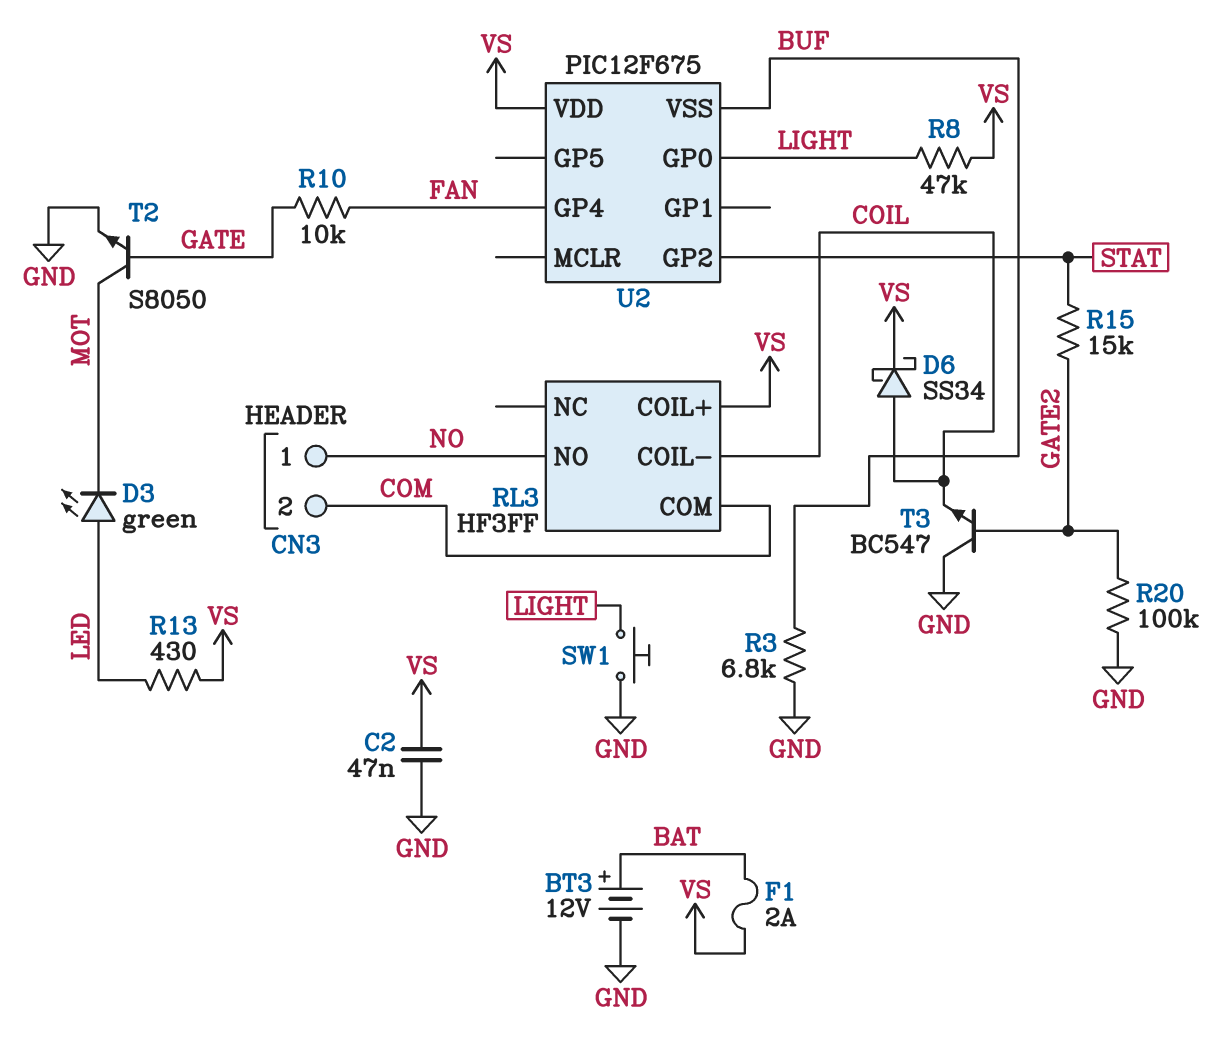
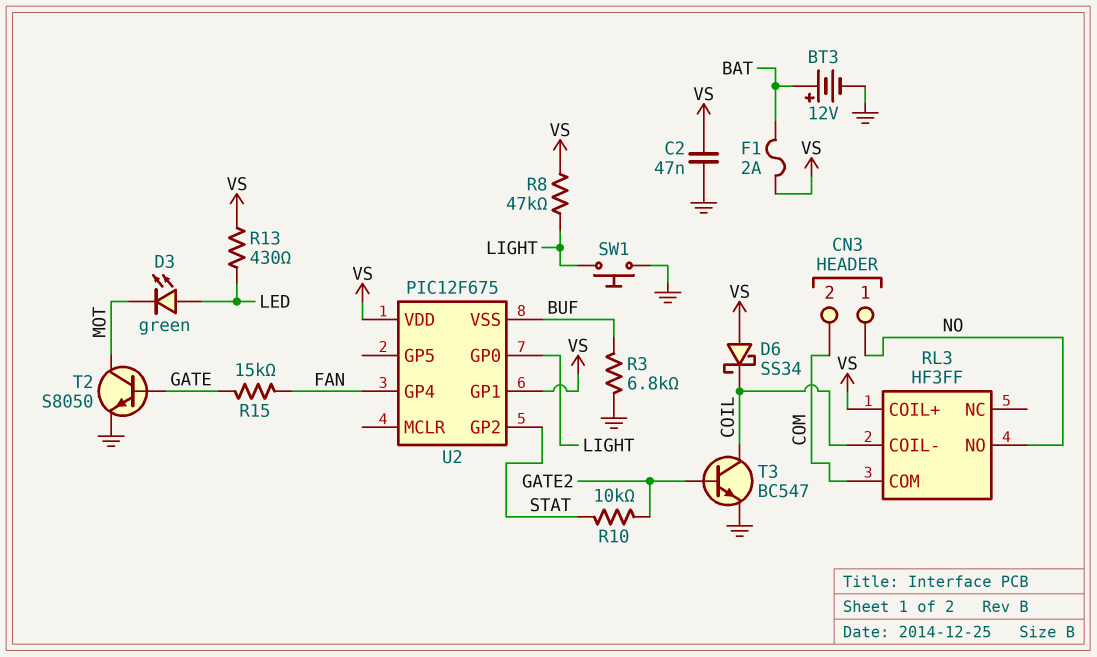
D6: schottky SS34 (A COIL, K VS) -> schottky SS34 (A VS, K COIL)
R10: 10k (FAN, GATE) -> 10k (GATE2, STAT)
R15: 15k (GATE2, STAT) -> 15k (FAN, GATE)
R20: 100k (GATE2, GND) -> none
T3: NPN BC547 (B GATE2, C GND, E COIL) -> NPN BC547 (B GATE2, C COIL, E GND)
U2 pin GP1: none -> VS

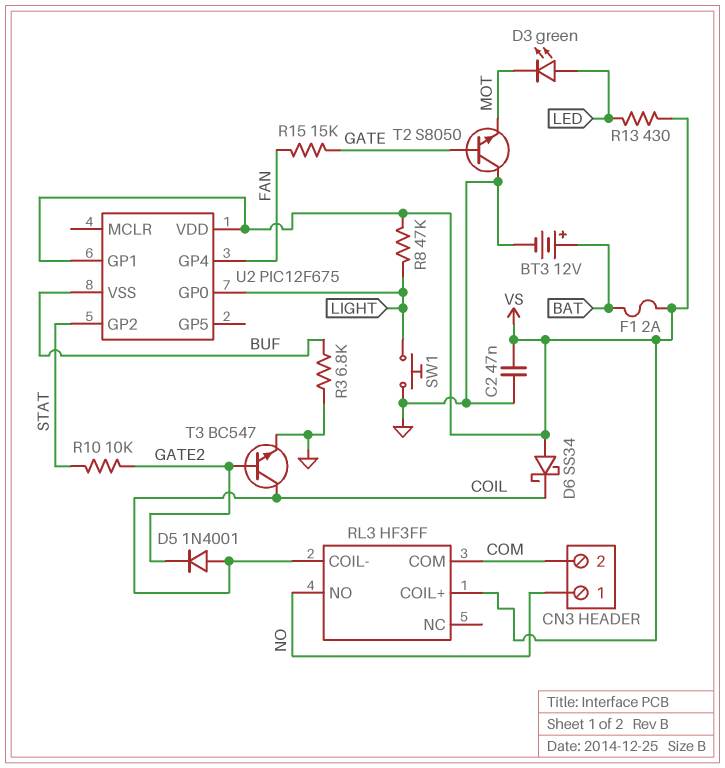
D5: none -> diode 1N4001 (A COIL, K GATE2)
T2: NPN S8050 (B GATE, C MOT, E GND) -> NPN S8050 (B GATE, C GND, E MOT)

